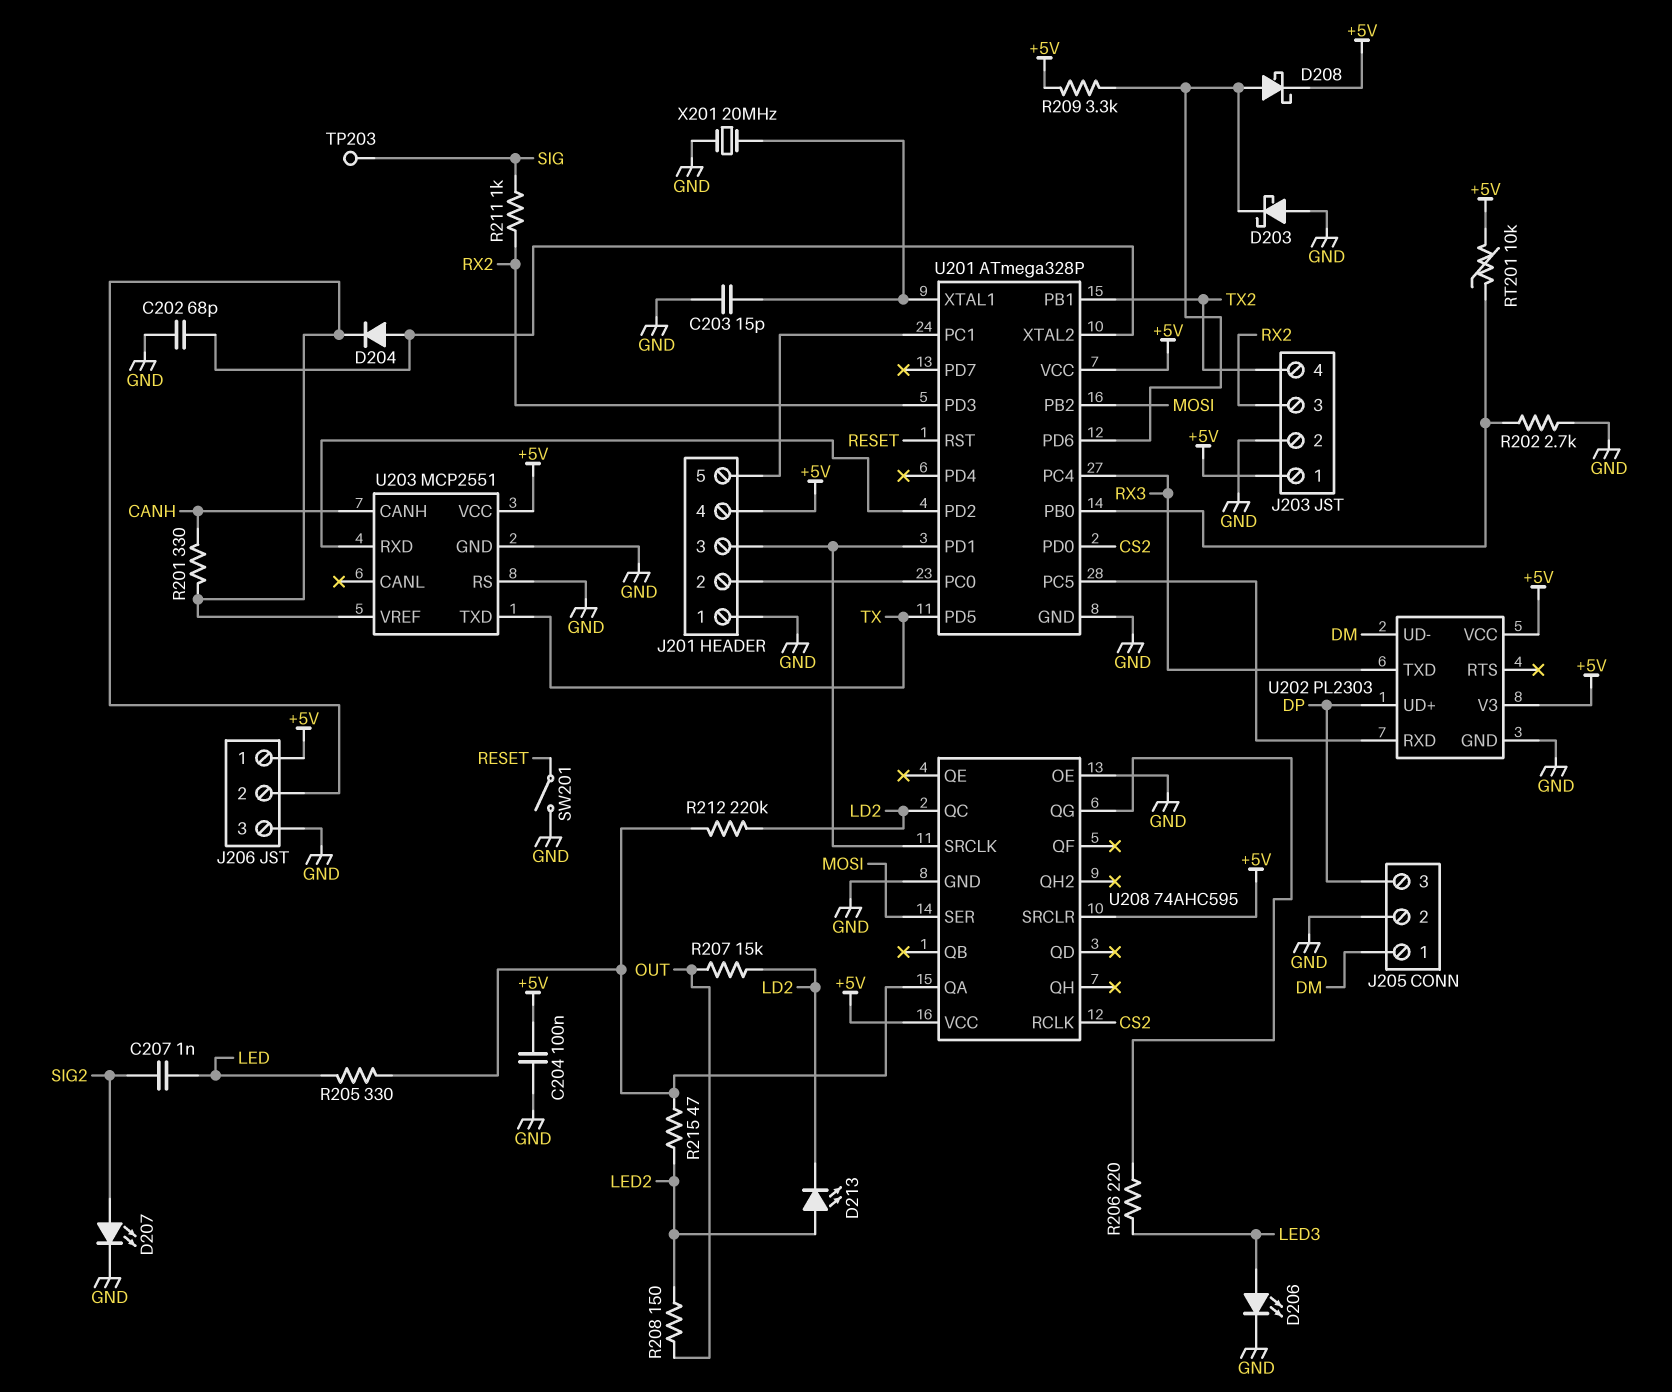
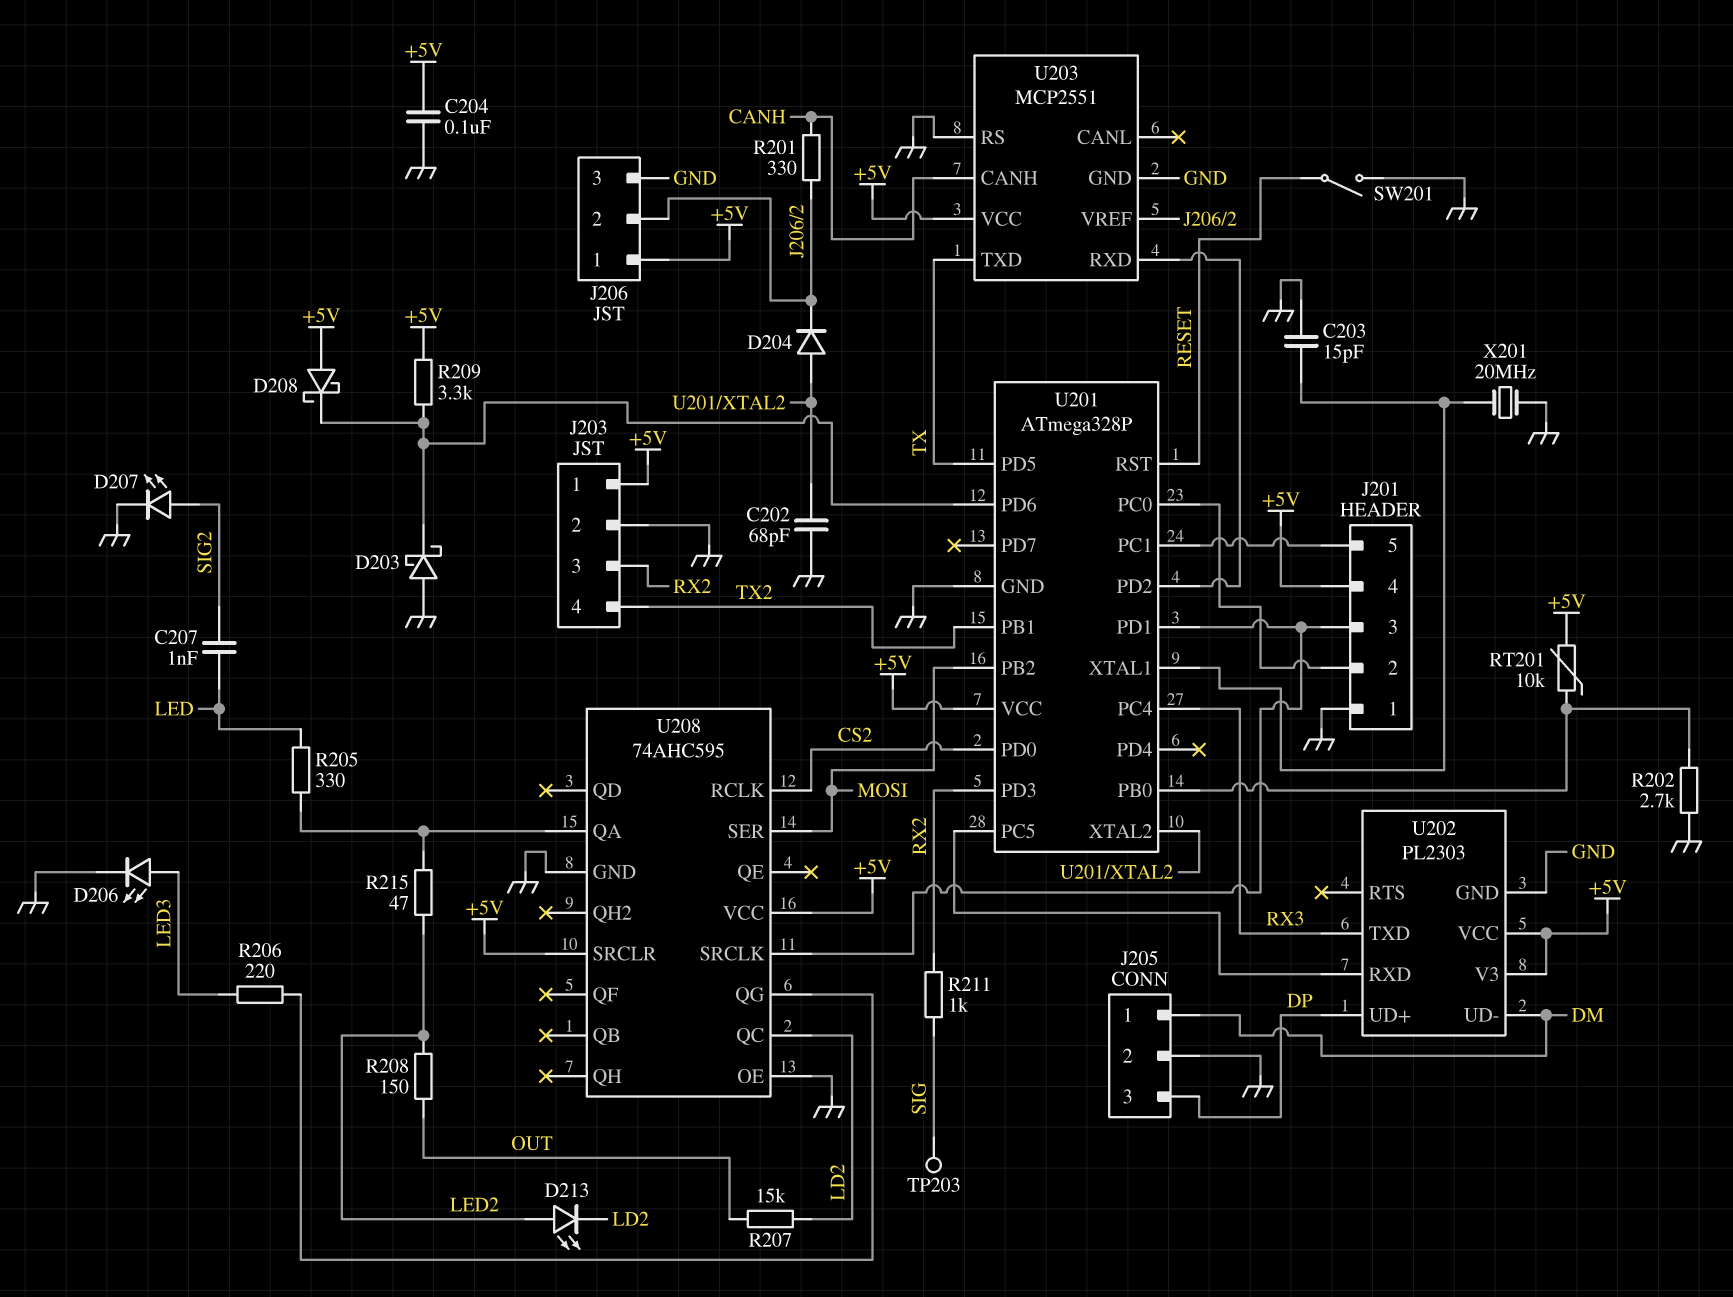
D208: schottky (A U201/PD6, K +5V) -> schottky (A +5V, K U201/PD6)
R212: 220k (LD2, U208/QA) -> none

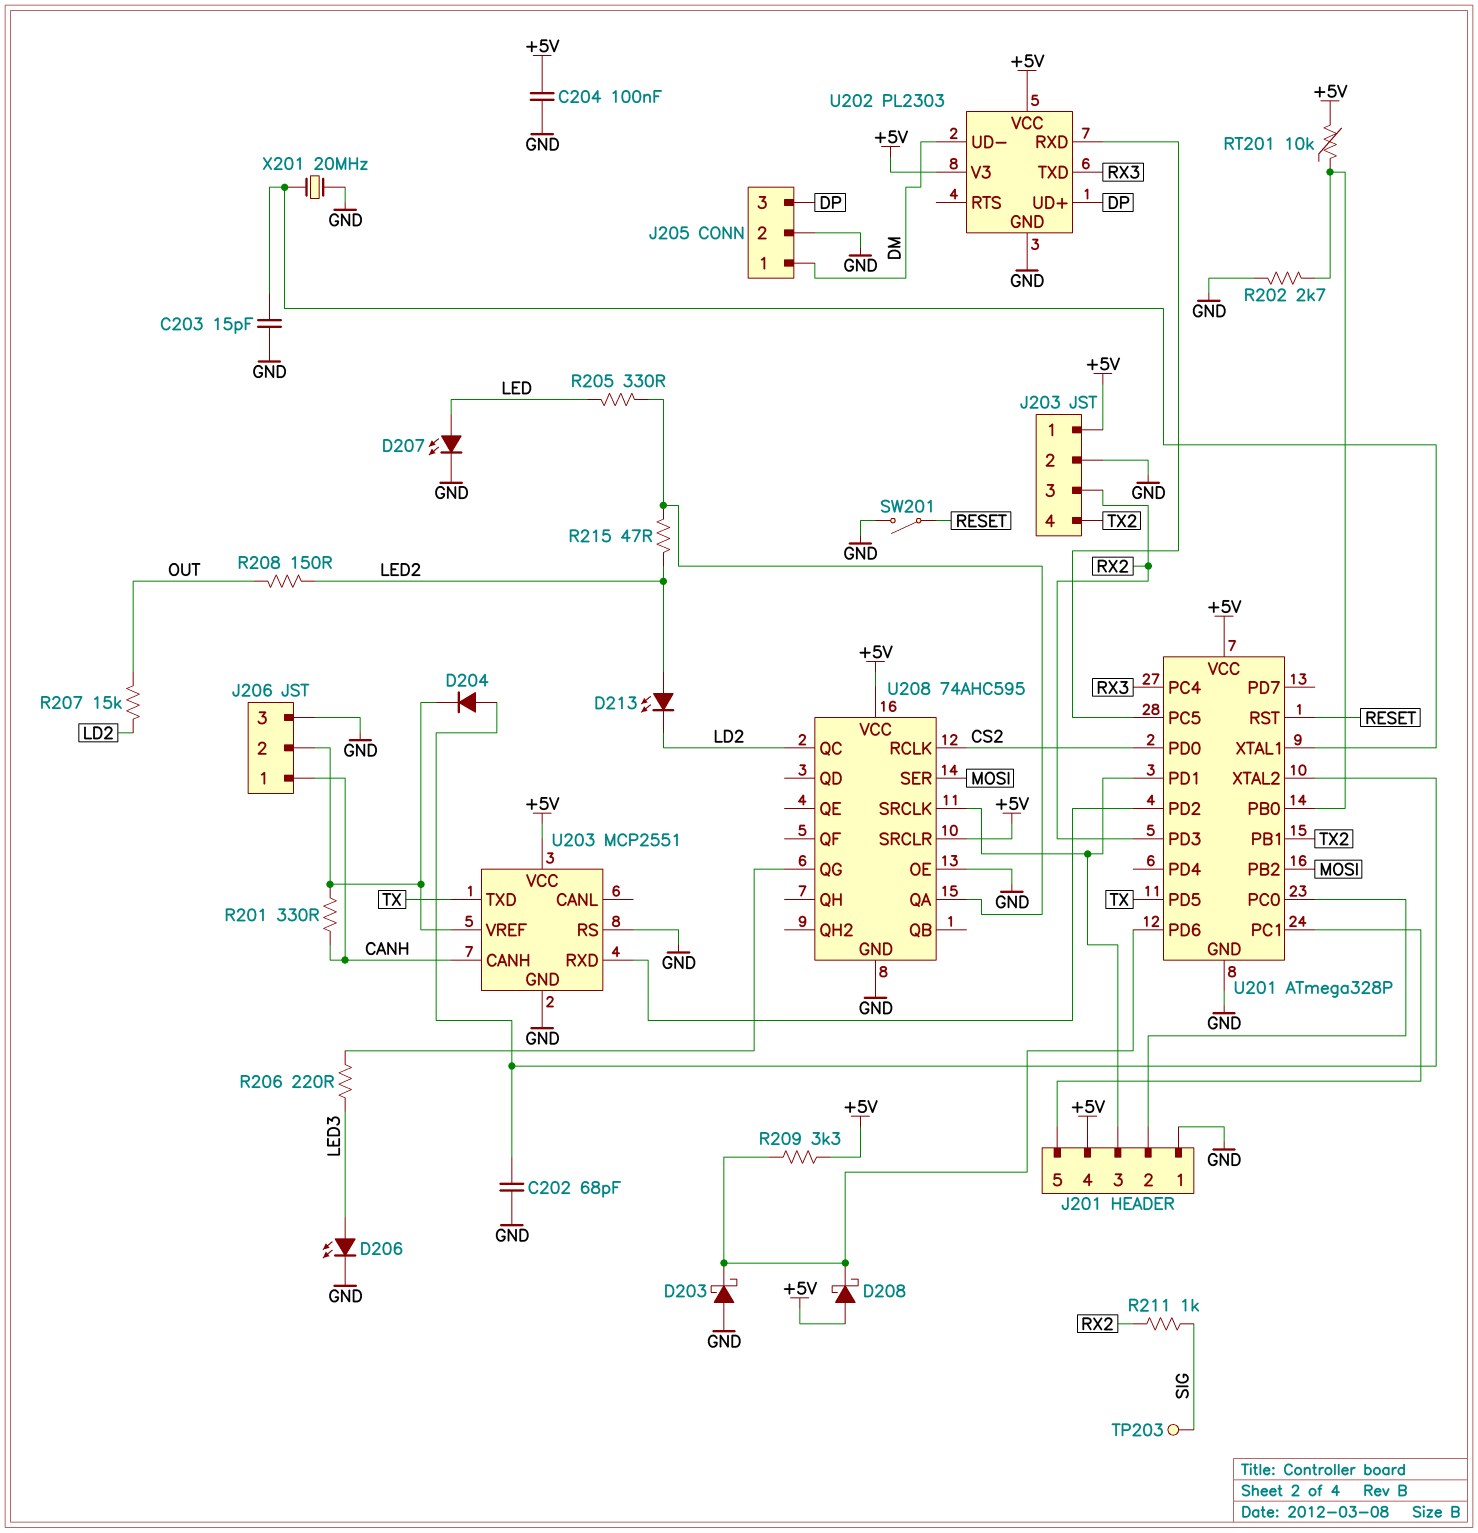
C207: 1nF (LED, SIG2) -> none
D207: LED (A SIG2, K GND) -> LED (A LED, K GND)
J206 pin 1: +5V -> CANH

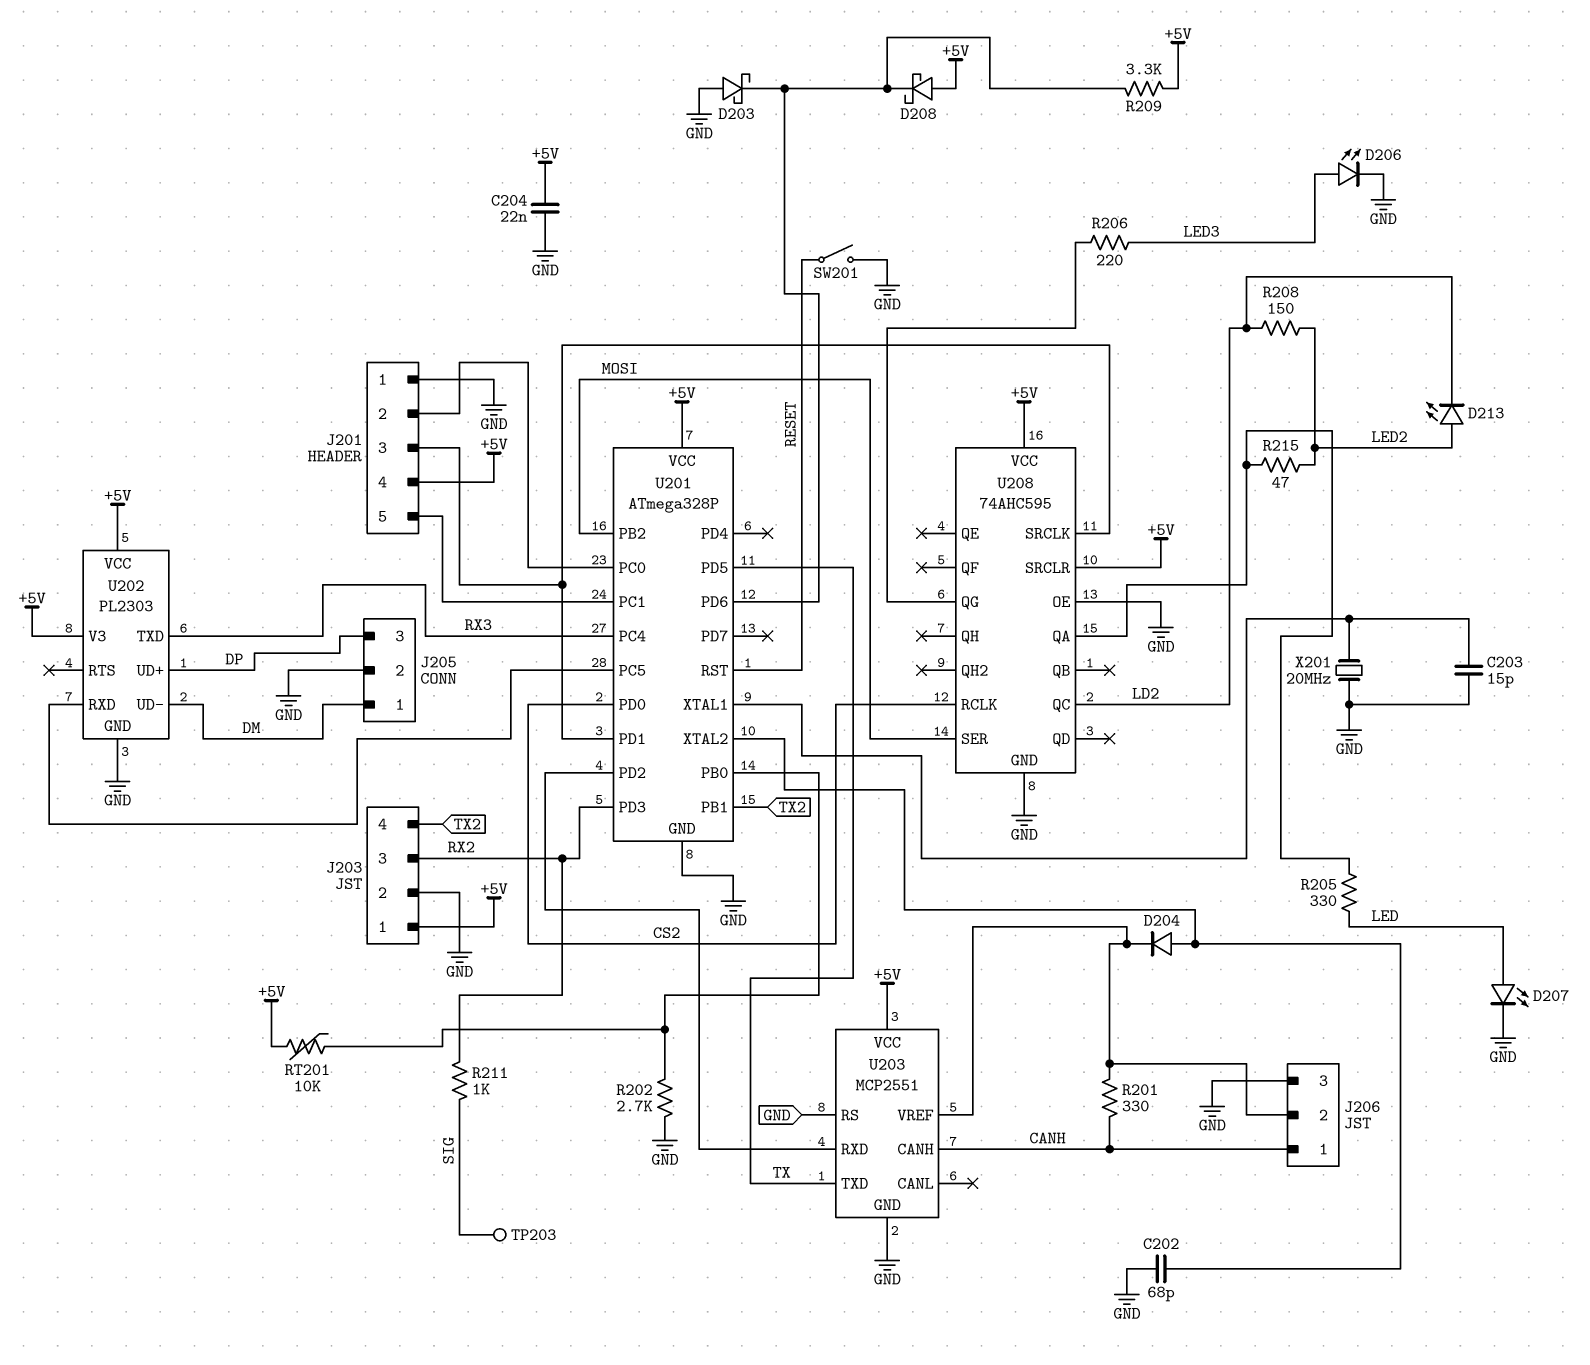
C204: 100nF (+5V, GND) -> 22nF (+5V, GND)
R207: 15k (LD2, OUT) -> none
R208: 150 (LED2, OUT) -> 150 (LD2, LED2)

